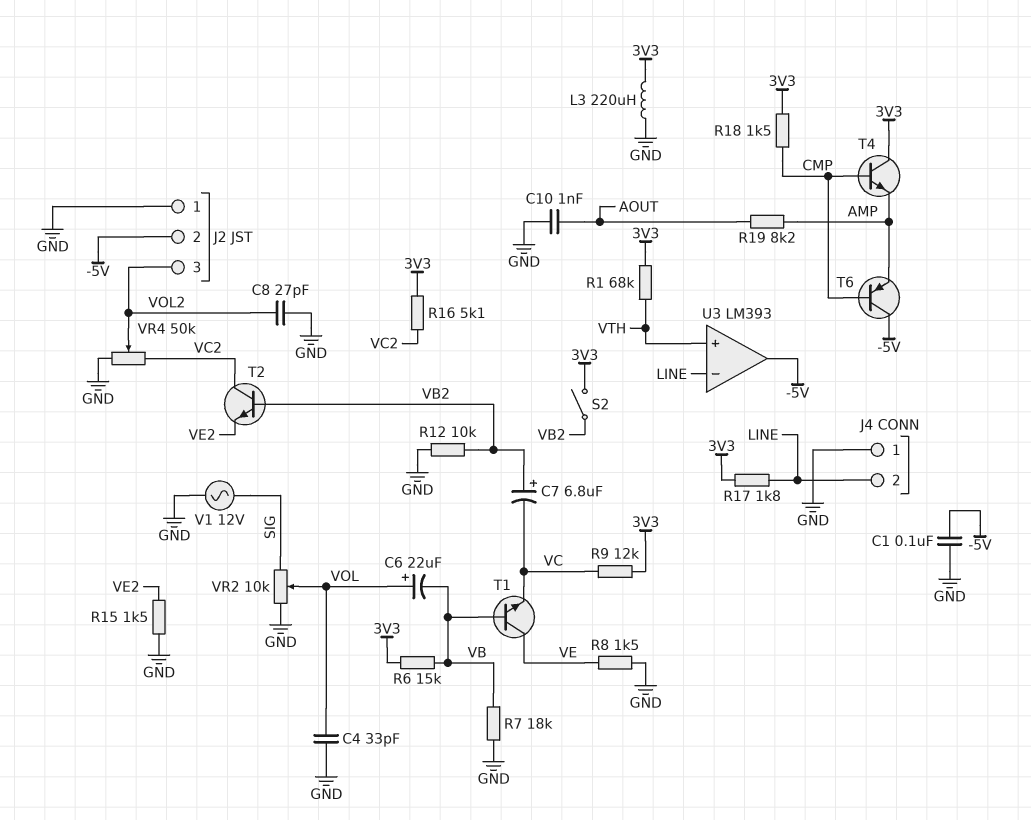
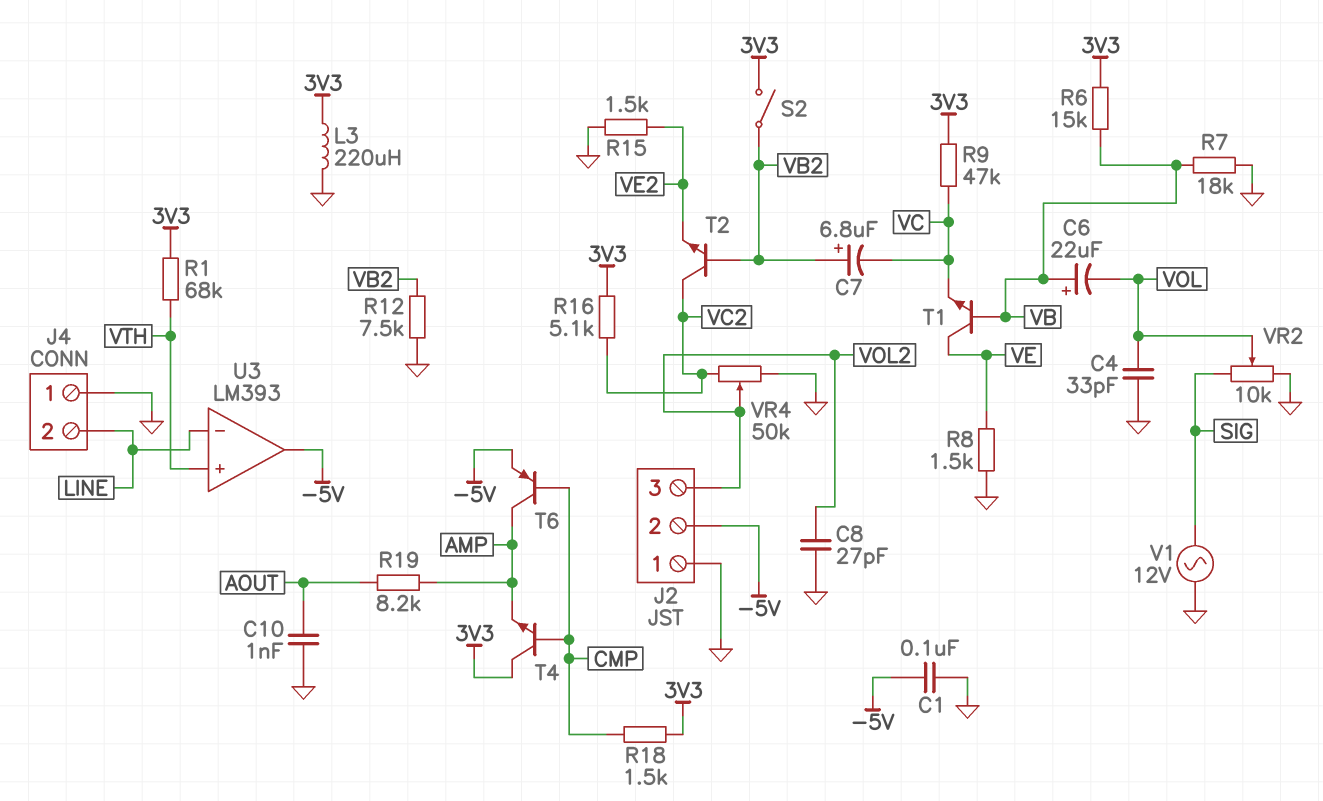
C6: 22uF (plus VOL, minus VB) -> 22uF (plus VB, minus VOL)
R9: 12k (3V3, VC) -> 47k (3V3, VC)
R12: 10k (GND, VB2) -> 7.5k (GND, VB2)
R17: 1.8k (3V3, LINE) -> none
T6: PNP (B CMP, C -5V, E AMP) -> PNP (B CMP, C AMP, E -5V)

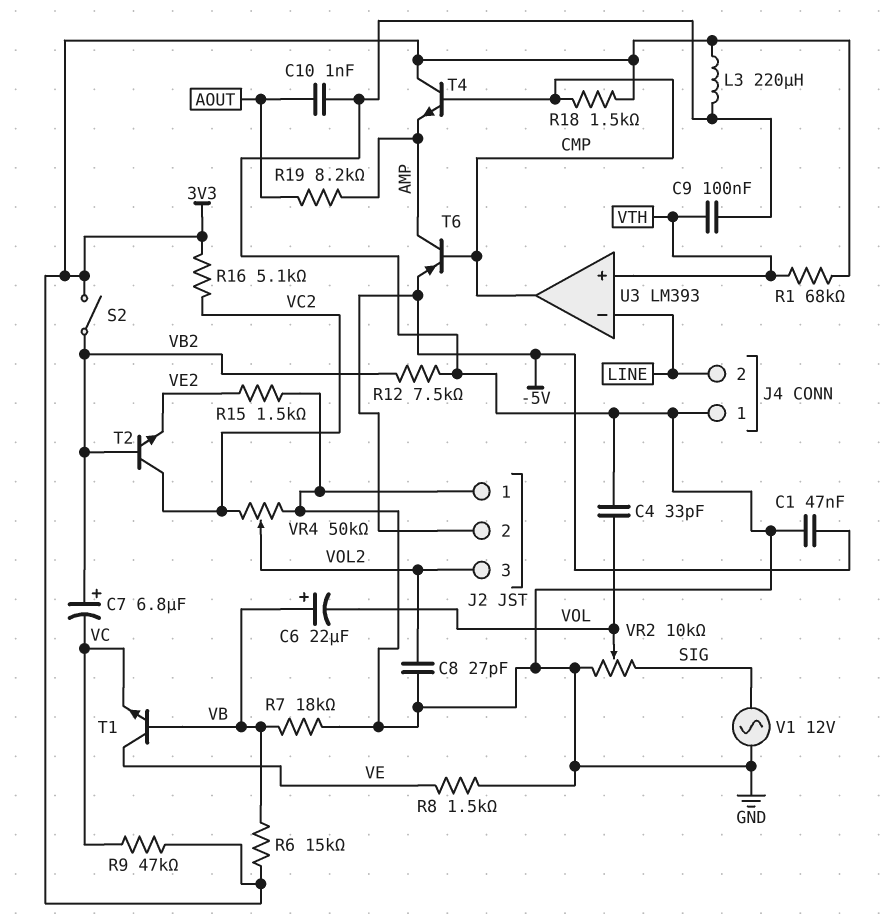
C1: 100nF (-5V, GND) -> 47nF (-5V, GND)
C9: none -> 100nF (GND, VTH)
U3 pin out: -5V -> CMP

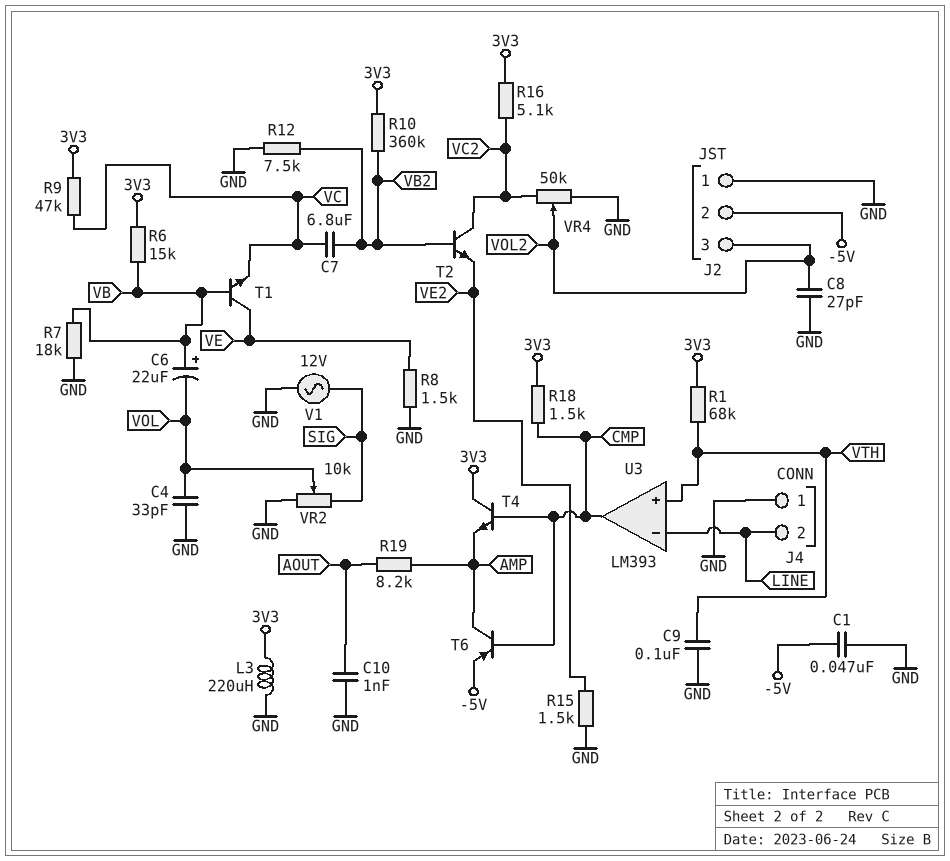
C7: 6.8uF (plus VB2, minus VC) -> 6.8uF (VB2, VC)
R10: none -> 360k (3V3, VB2)
S2: switch (3V3, VB2) -> none

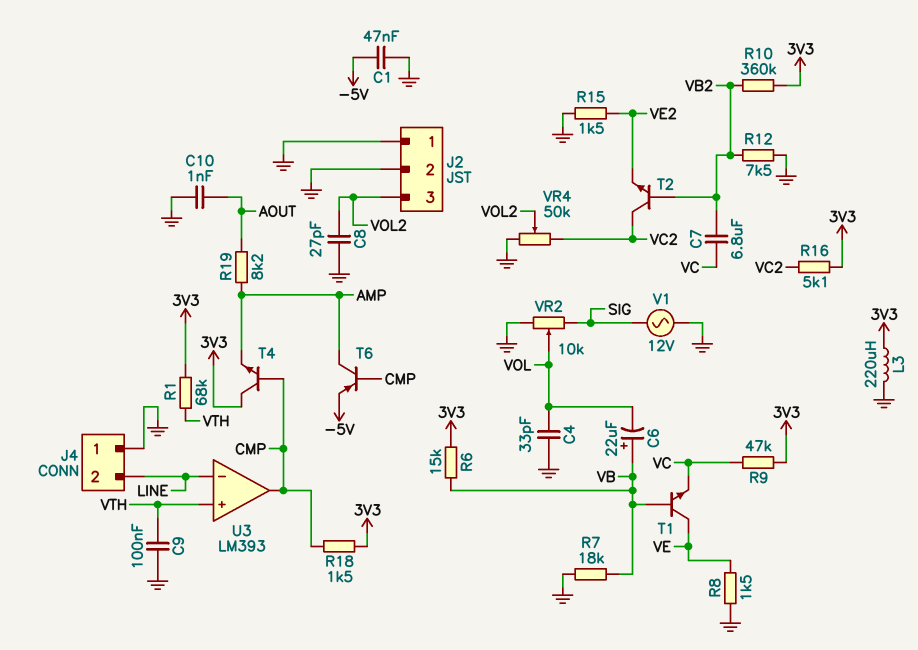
J2 pin 2: -5V -> GND

